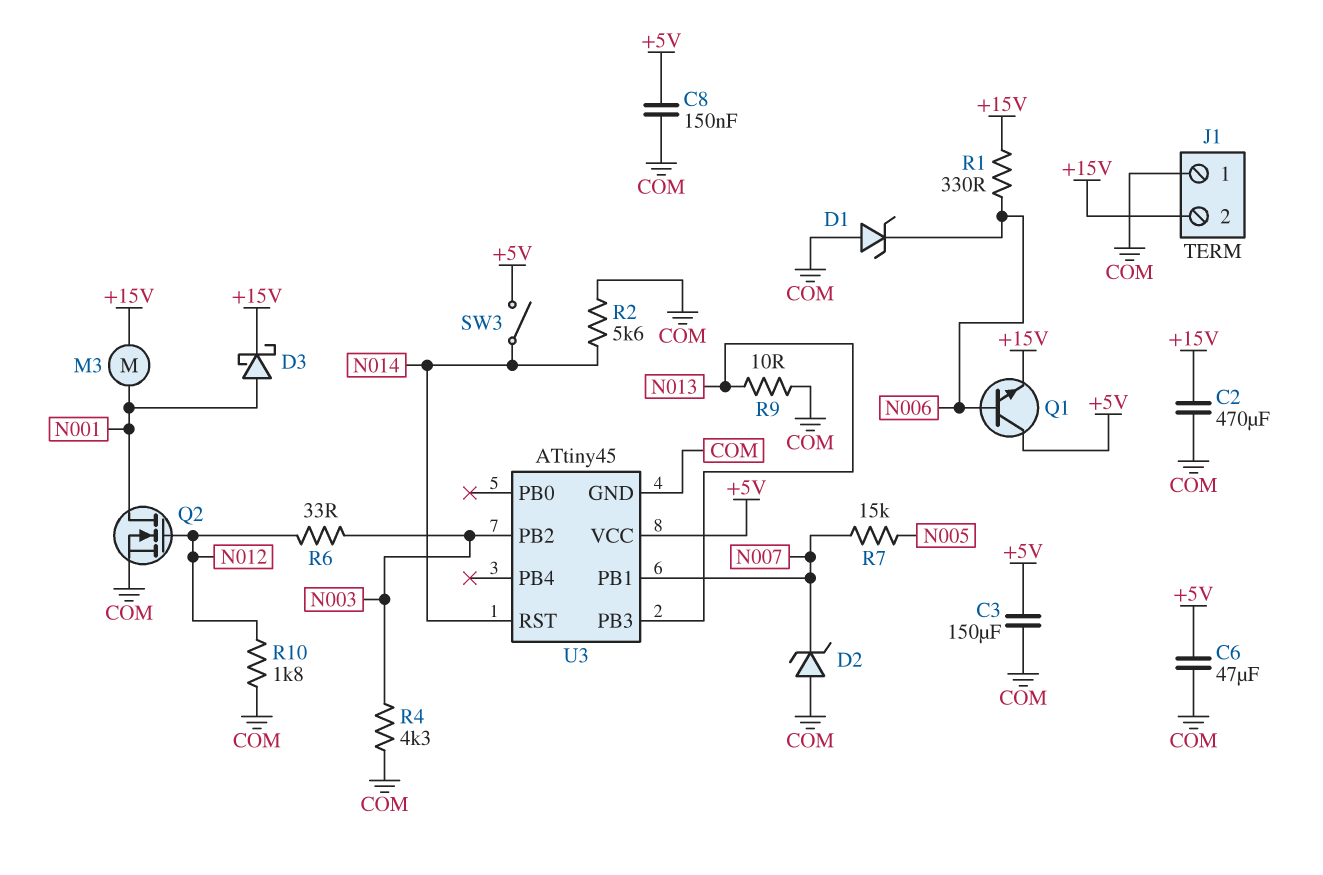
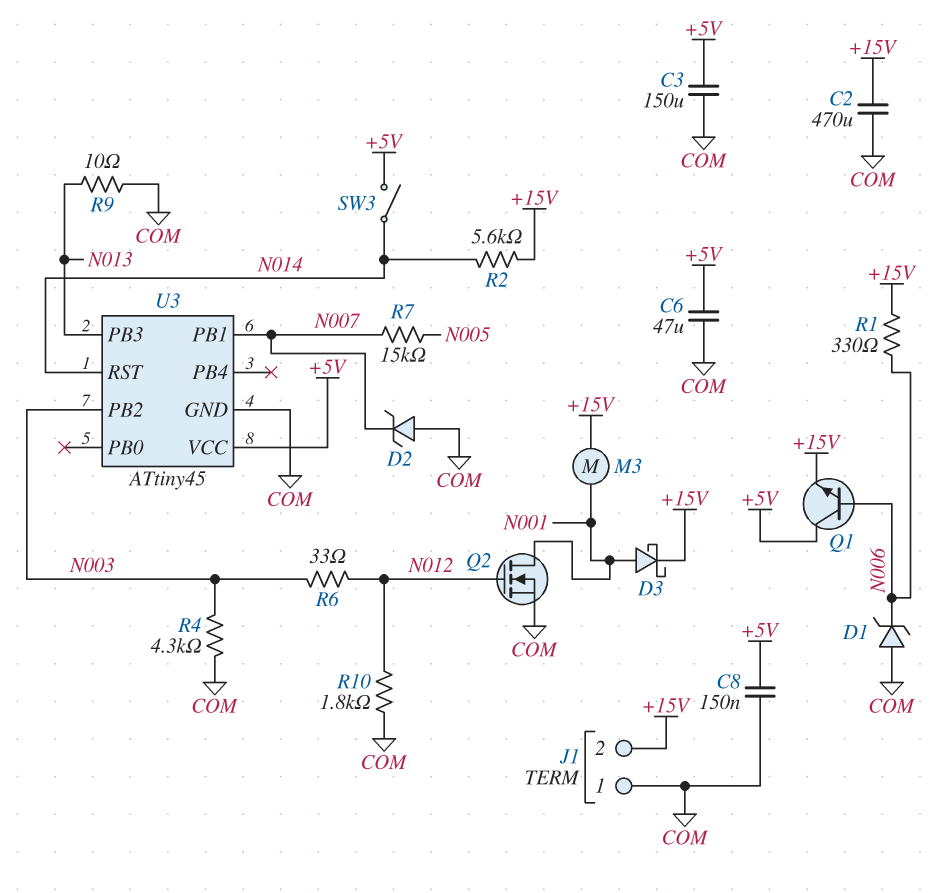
R2: 5.6k (COM, N014) -> 5.6k (+15V, N014)

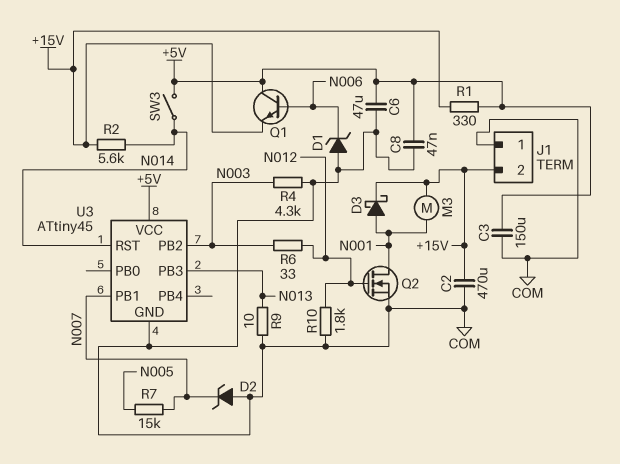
C8: 150nF (+5V, COM) -> 47nF (+5V, COM)
R1: 330 (+15V, N006) -> 330 (+5V, +15V)

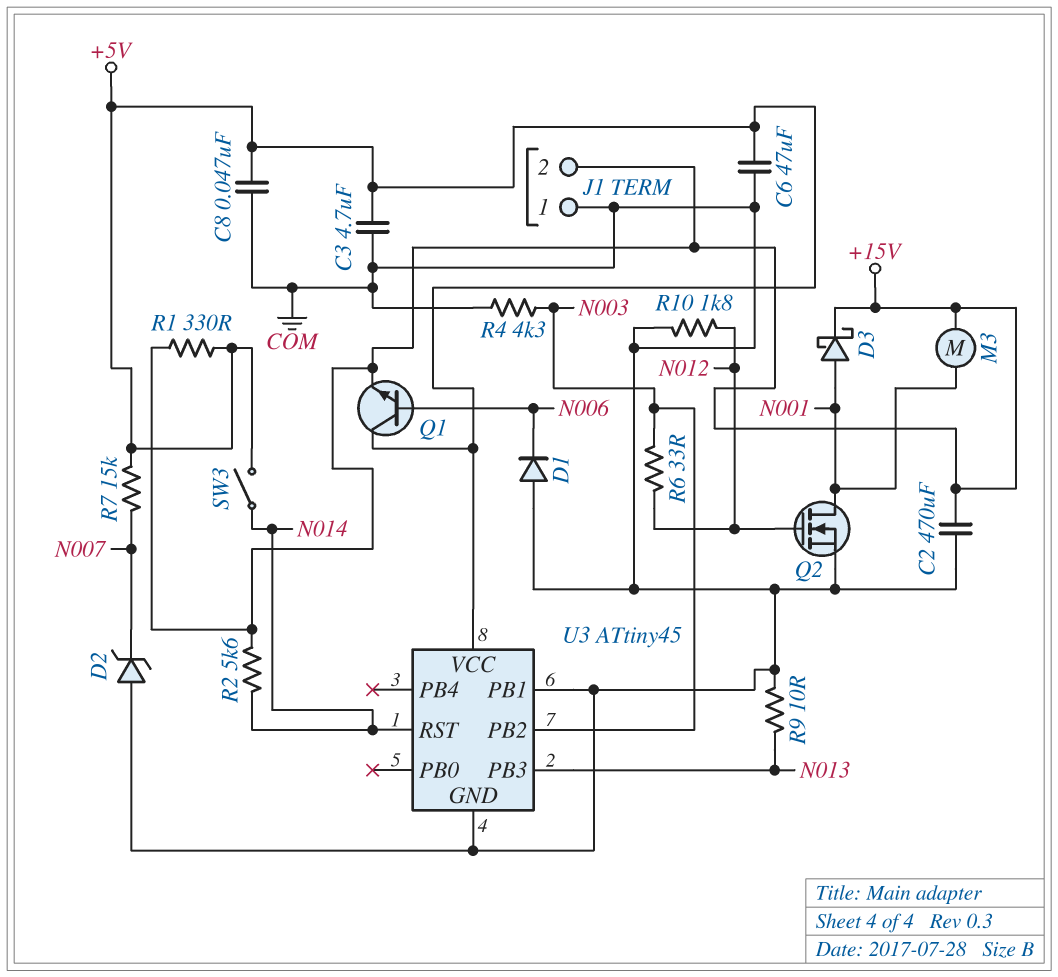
C3: 150uF (+5V, COM) -> 4.7uF (+5V, COM)
D1: zener (A COM, K N006) -> diode (A COM, K N006)
R7: 15k (N005, N007) -> 15k (+5V, N007)
U3 pin PB1: N007 -> COM

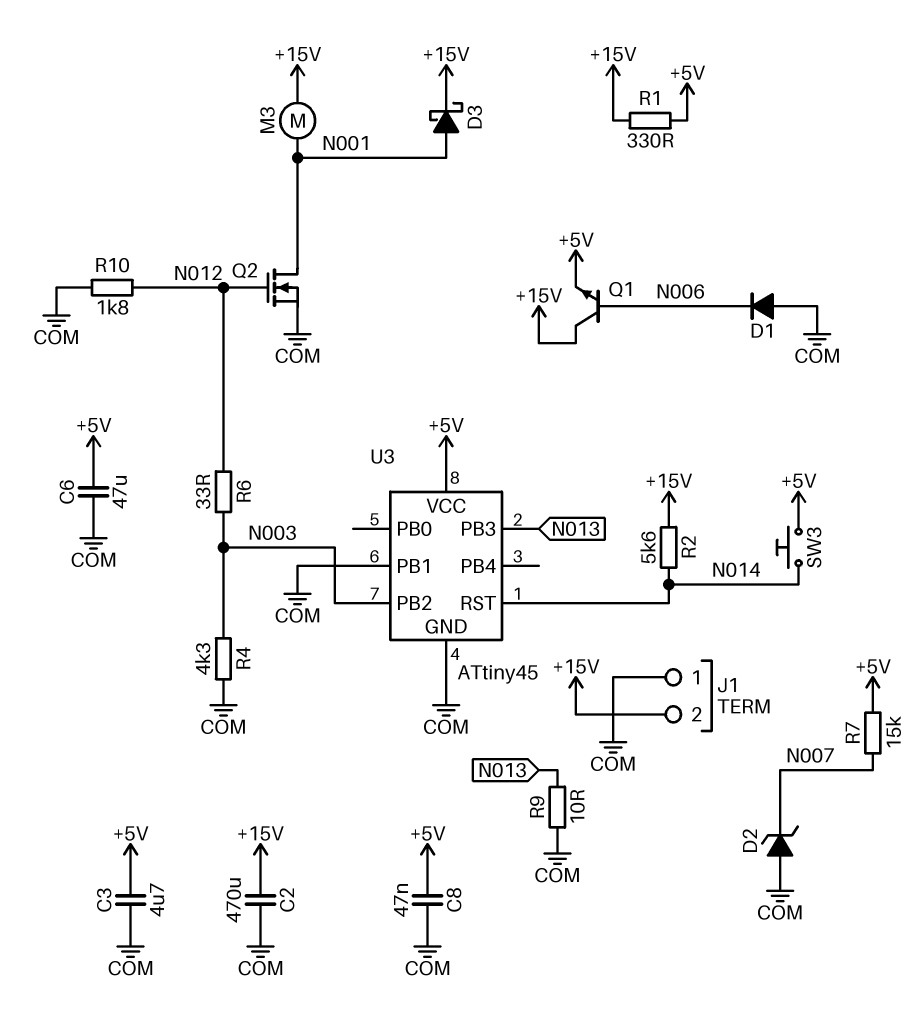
Q1: NPN (B N006, C +5V, E +15V) -> NPN (B N006, C +15V, E +5V)
SW3: switch (+5V, N014) -> button (+5V, N014)

